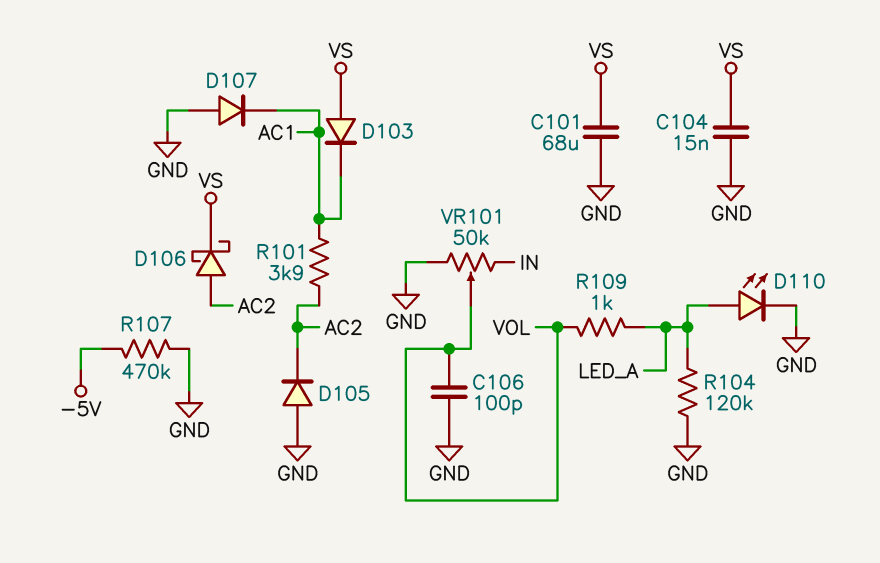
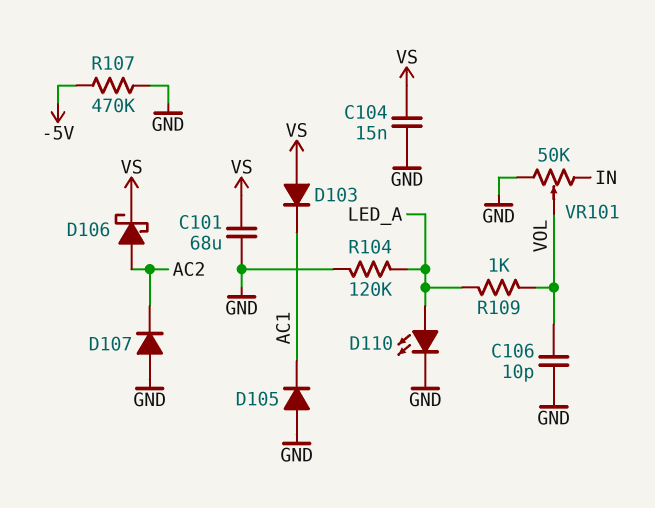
C106: 100pF (GND, VOL) -> 10pF (GND, VOL)
D105: diode (A GND, K AC2) -> diode (A GND, K AC1)
D107: diode (A GND, K AC1) -> diode (A GND, K AC2)
R101: 3.9k (AC1, AC2) -> none

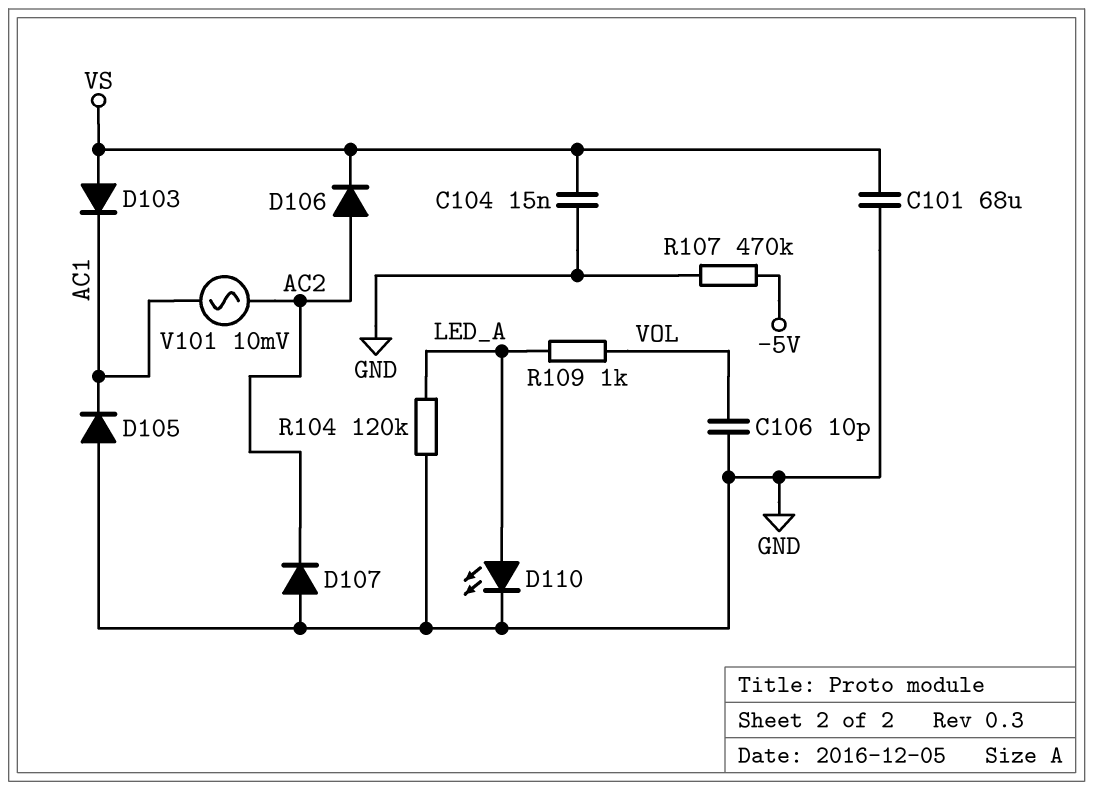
D106: schottky (A AC2, K VS) -> diode (A AC2, K VS)
V101: none -> AC 10mV (AC1, AC2)
VR101: 50k (GND, IN, wiper VOL) -> none

